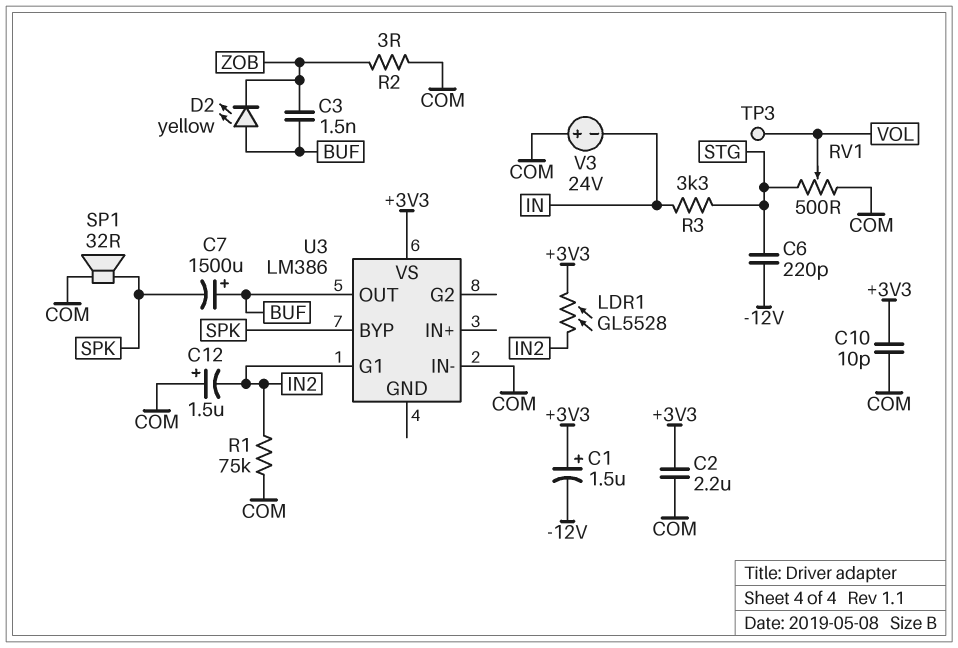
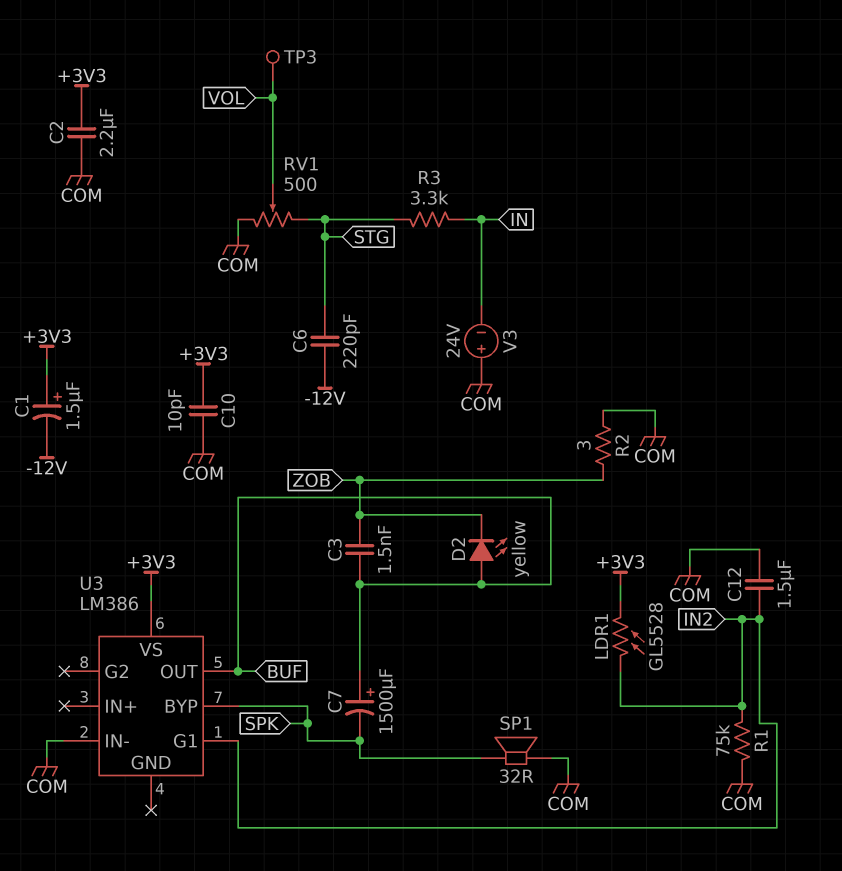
C12: 1.5uF (plus COM, minus IN2) -> 1.5uF (COM, IN2)

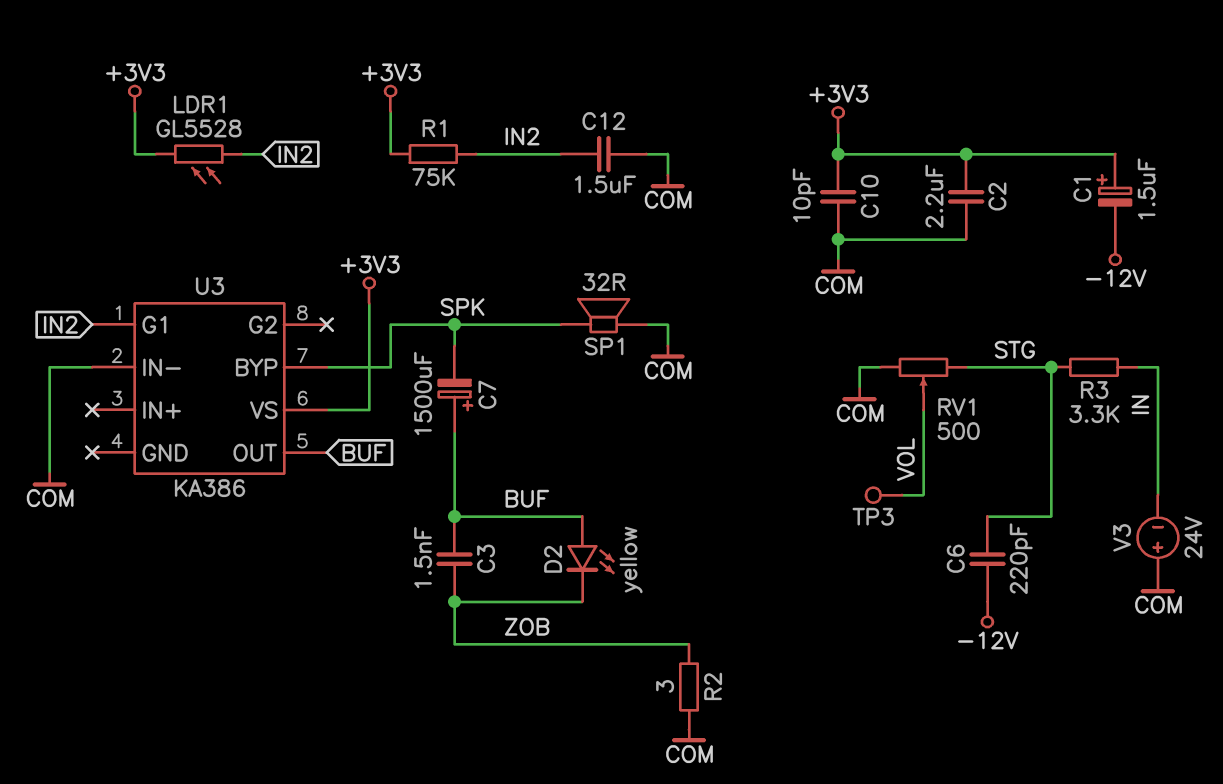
R1: 75k (COM, IN2) -> 75k (+3V3, IN2)
U3: LM386 -> KA386

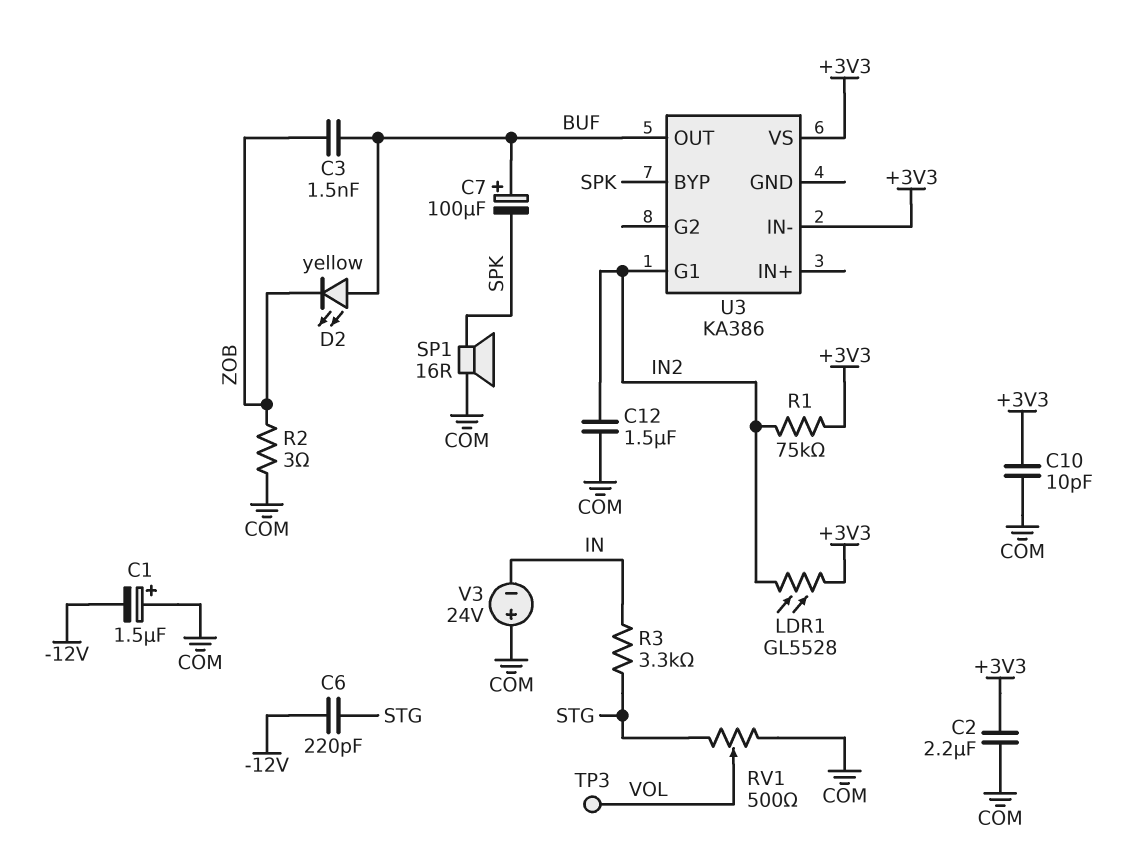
C1: 1.5uF (plus +3V3, minus -12V) -> 1.5uF (plus COM, minus -12V)
C7: 1500uF (plus BUF, minus SPK) -> 100uF (plus BUF, minus SPK)
SP1: speaker 32R (COM, SPK) -> speaker 16R (COM, SPK)
U3 pin IN-: COM -> +3V3

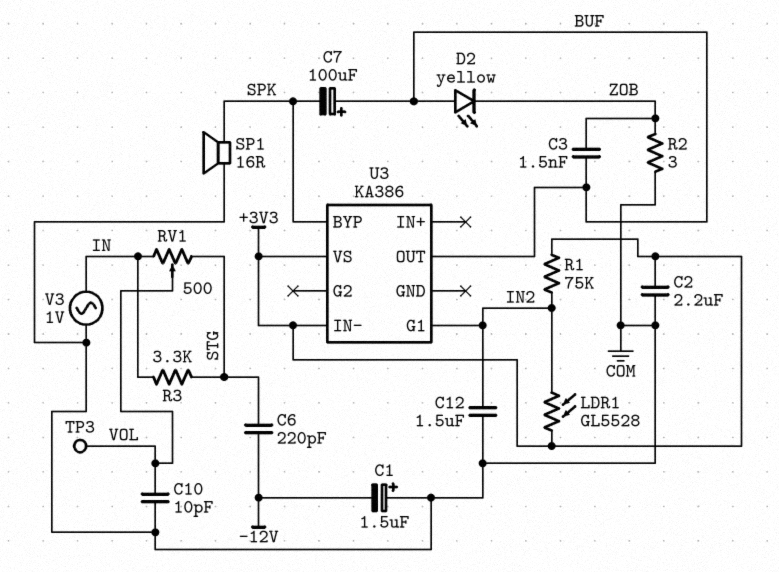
C10: 10pF (+3V3, COM) -> 10pF (COM, VOL)
RV1: 500 (COM, STG, wiper VOL) -> 500 (IN, STG, wiper VOL)
V3: 24V (plus COM, minus IN) -> AC 1V (COM, IN)

